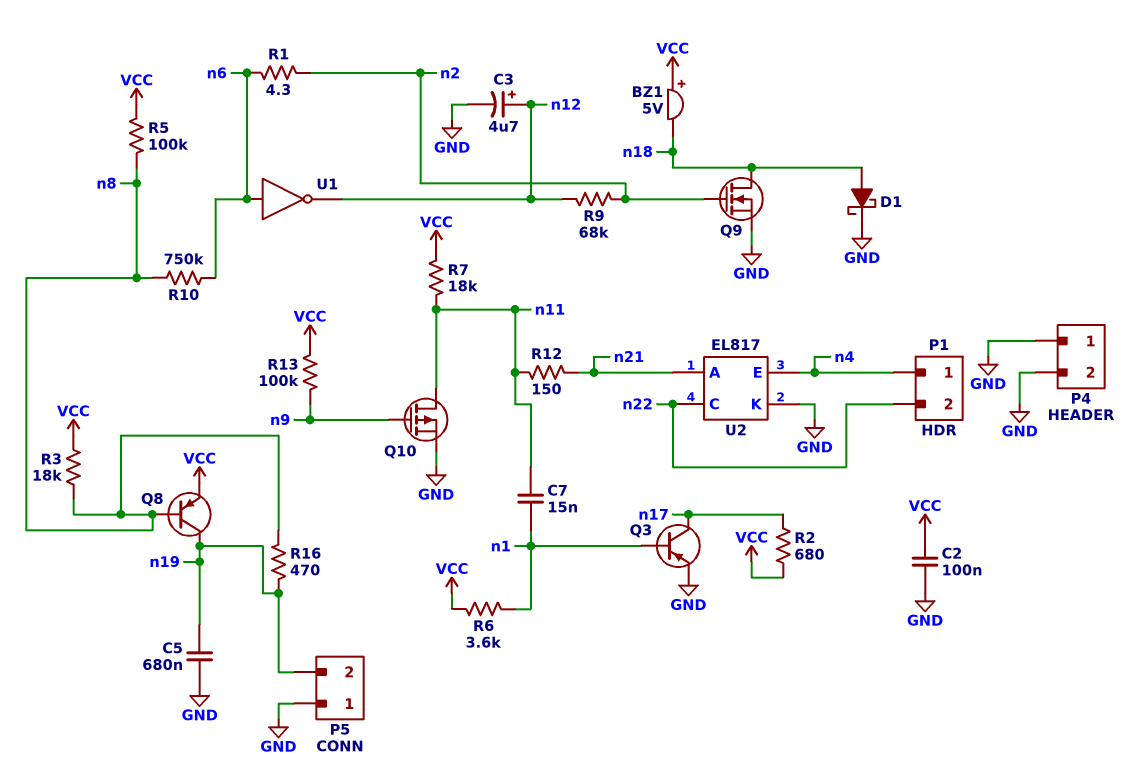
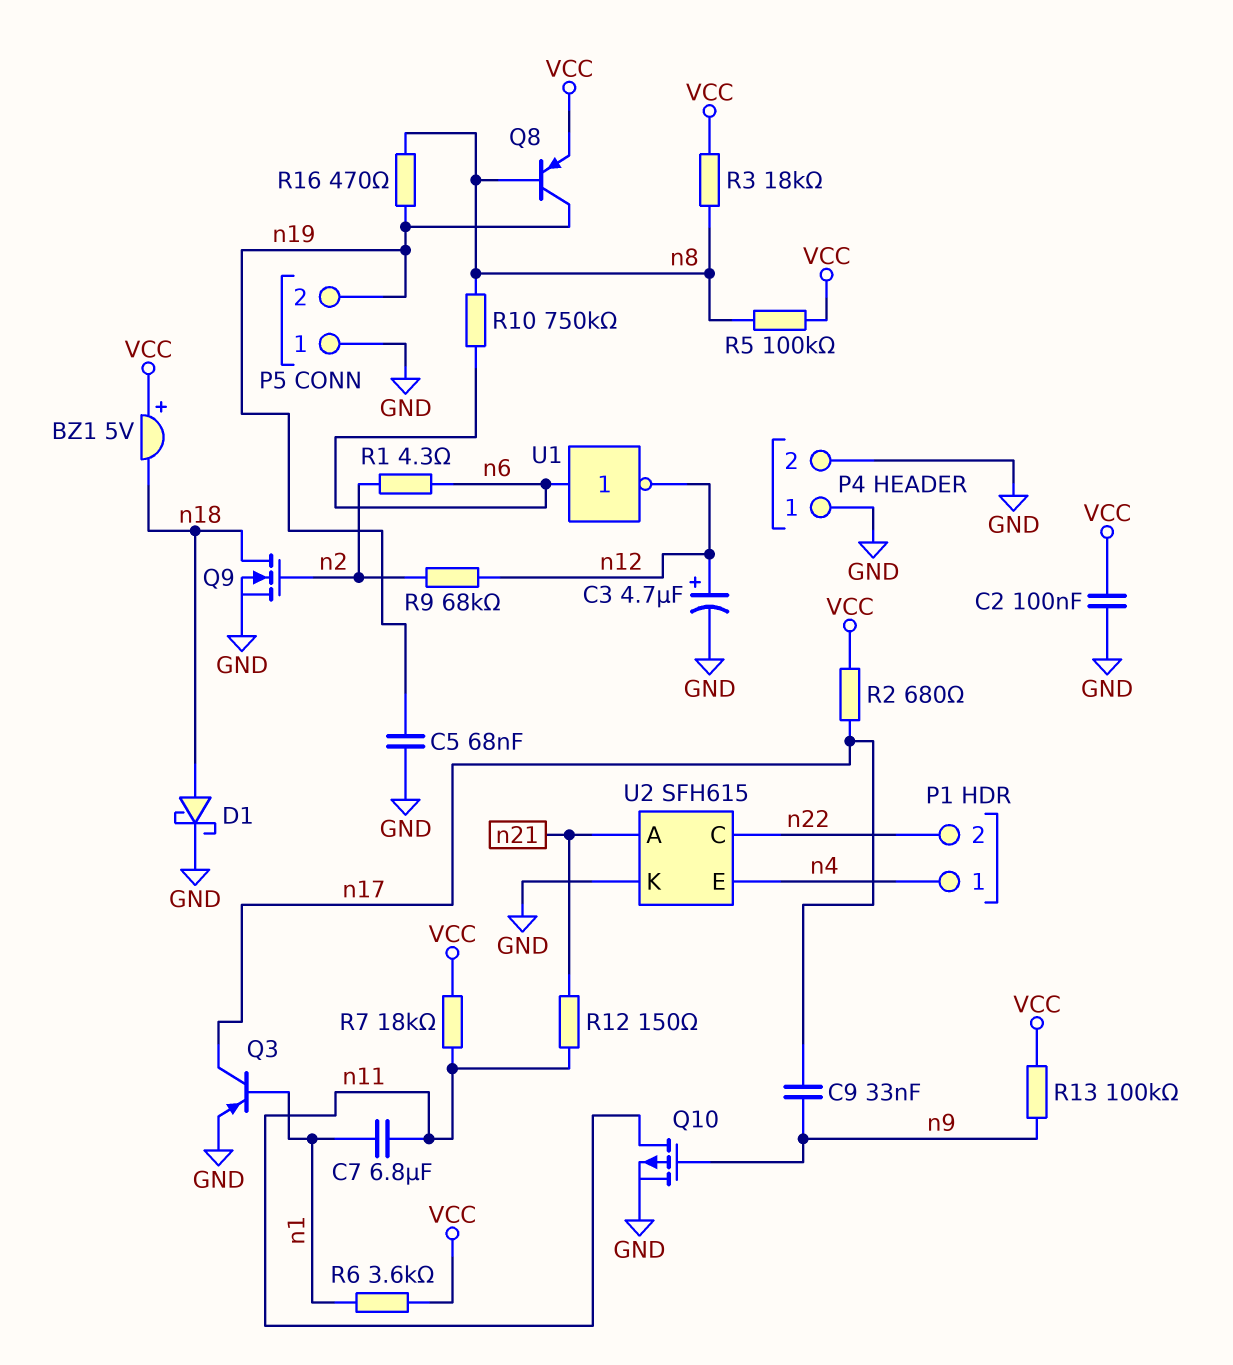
C5: 680nF (GND, n19) -> 68nF (GND, n19)
C7: 15nF (n1, n11) -> 6.8uF (n1, n11)
C9: none -> 33nF (n9, n17)
U2: EL817 -> SFH615

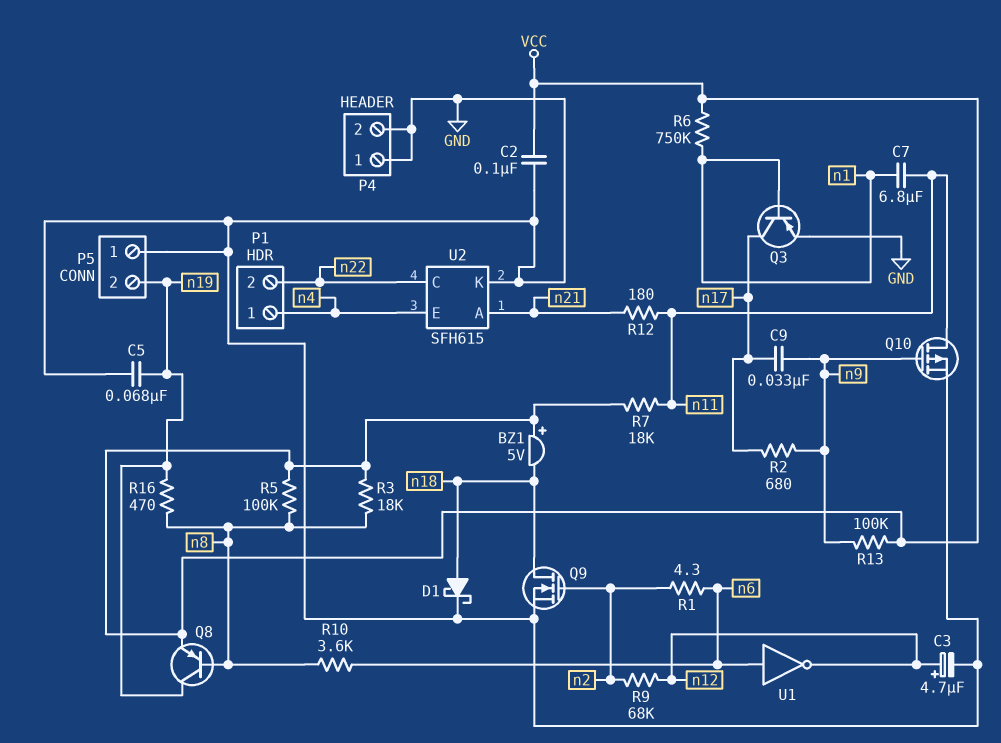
R2: 680 (VCC, n17) -> 680 (n9, n17)
R6: 3.6k (VCC, n1) -> 750k (VCC, n1)
R10: 750k (n6, n8) -> 3.6k (n6, n8)
R12: 150 (n11, n21) -> 180 (n11, n21)

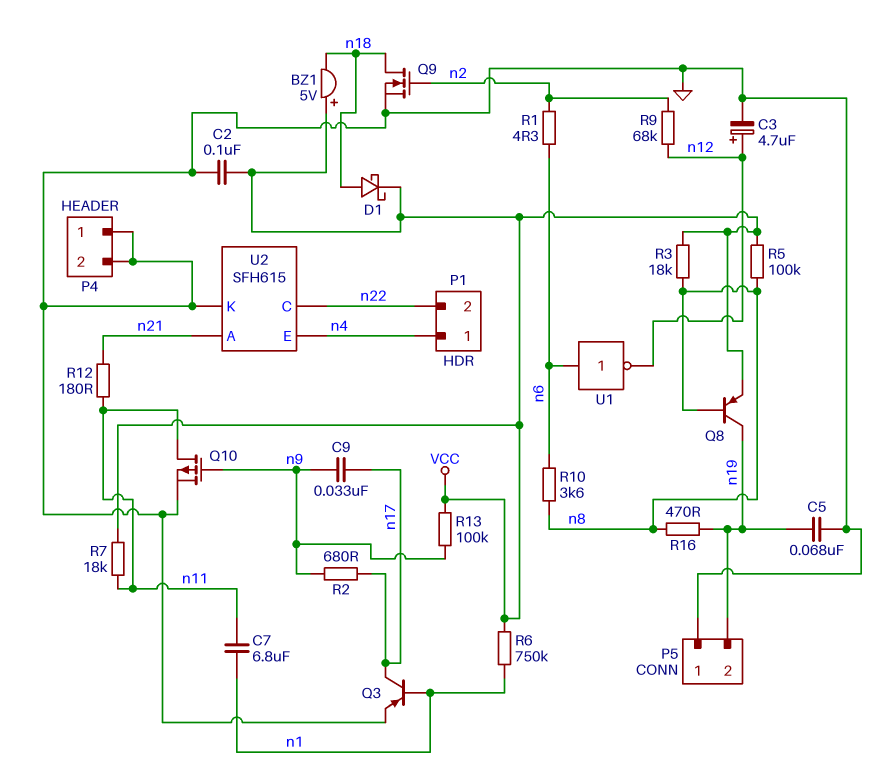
D1: schottky (A n18, K GND) -> schottky (A n18, K VCC)

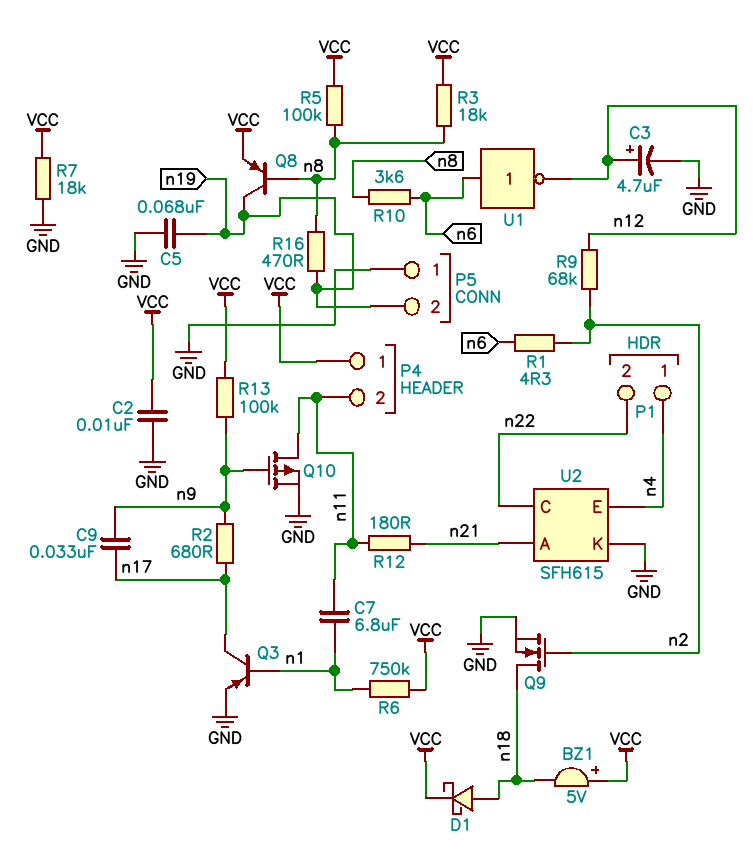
C2: 100nF (GND, VCC) -> 10nF (GND, VCC)
P4 pin 1: GND -> VCC
P4 pin 2: GND -> n11
R7: 18k (VCC, n11) -> 18k (GND, VCC)

